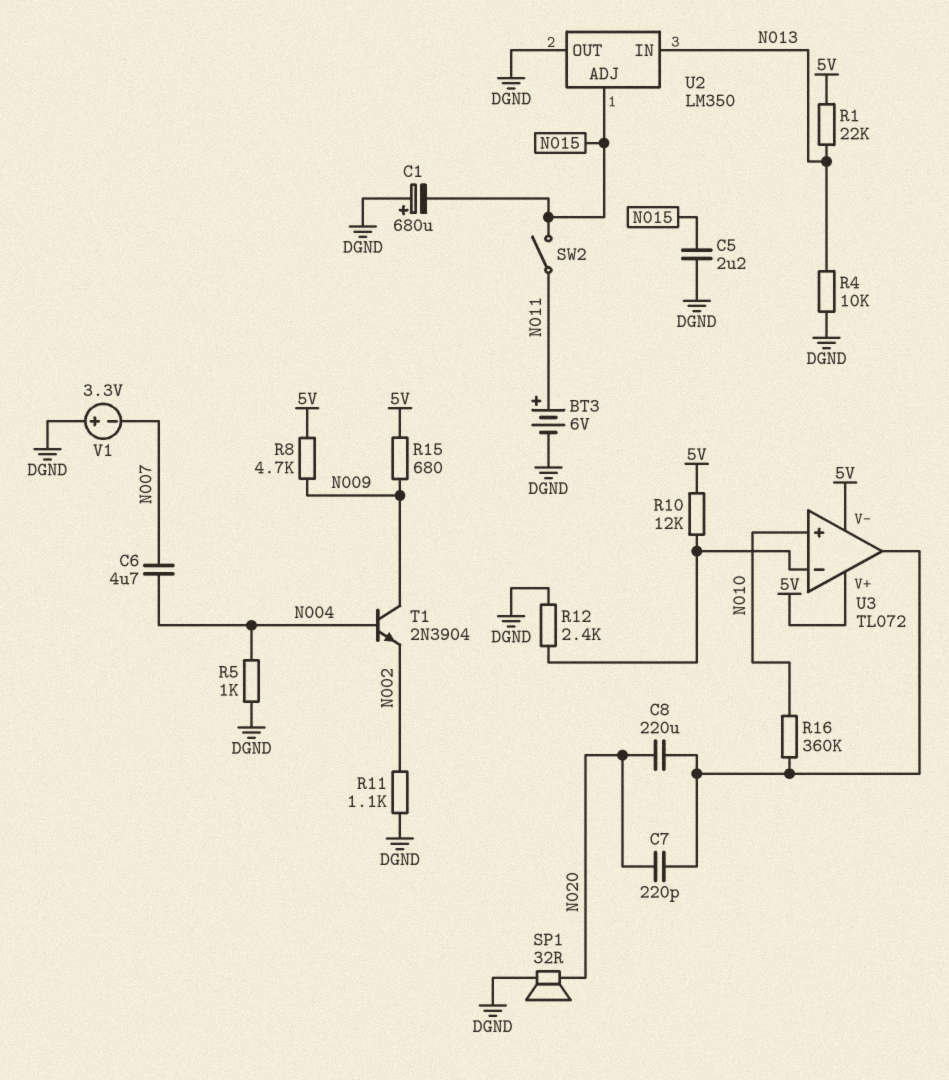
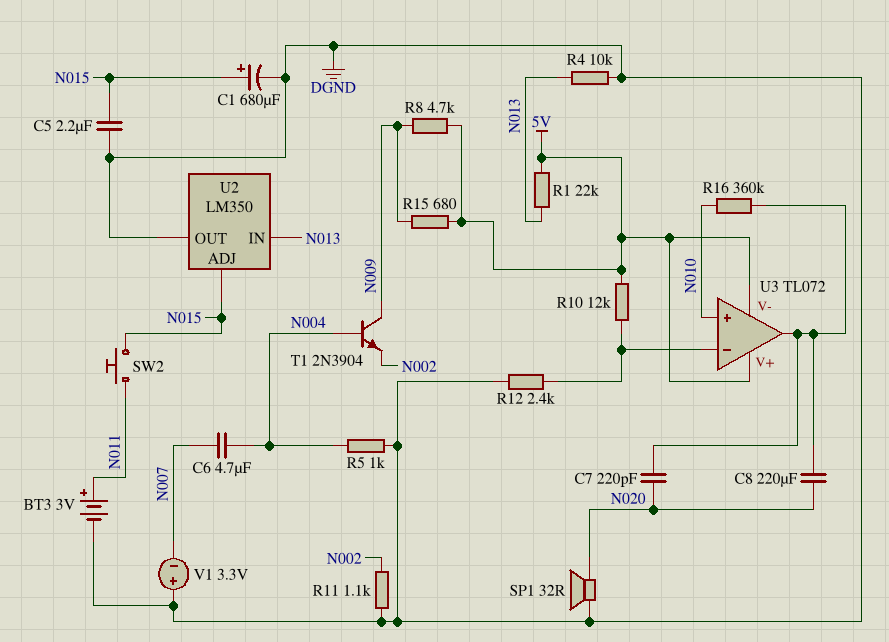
BT3: 6V (plus N011, minus DGND) -> 3V (plus N011, minus DGND)
C1: 680uF (plus DGND, minus N015) -> 680uF (plus N015, minus DGND)
SW2: switch (N011, N015) -> button (N011, N015)

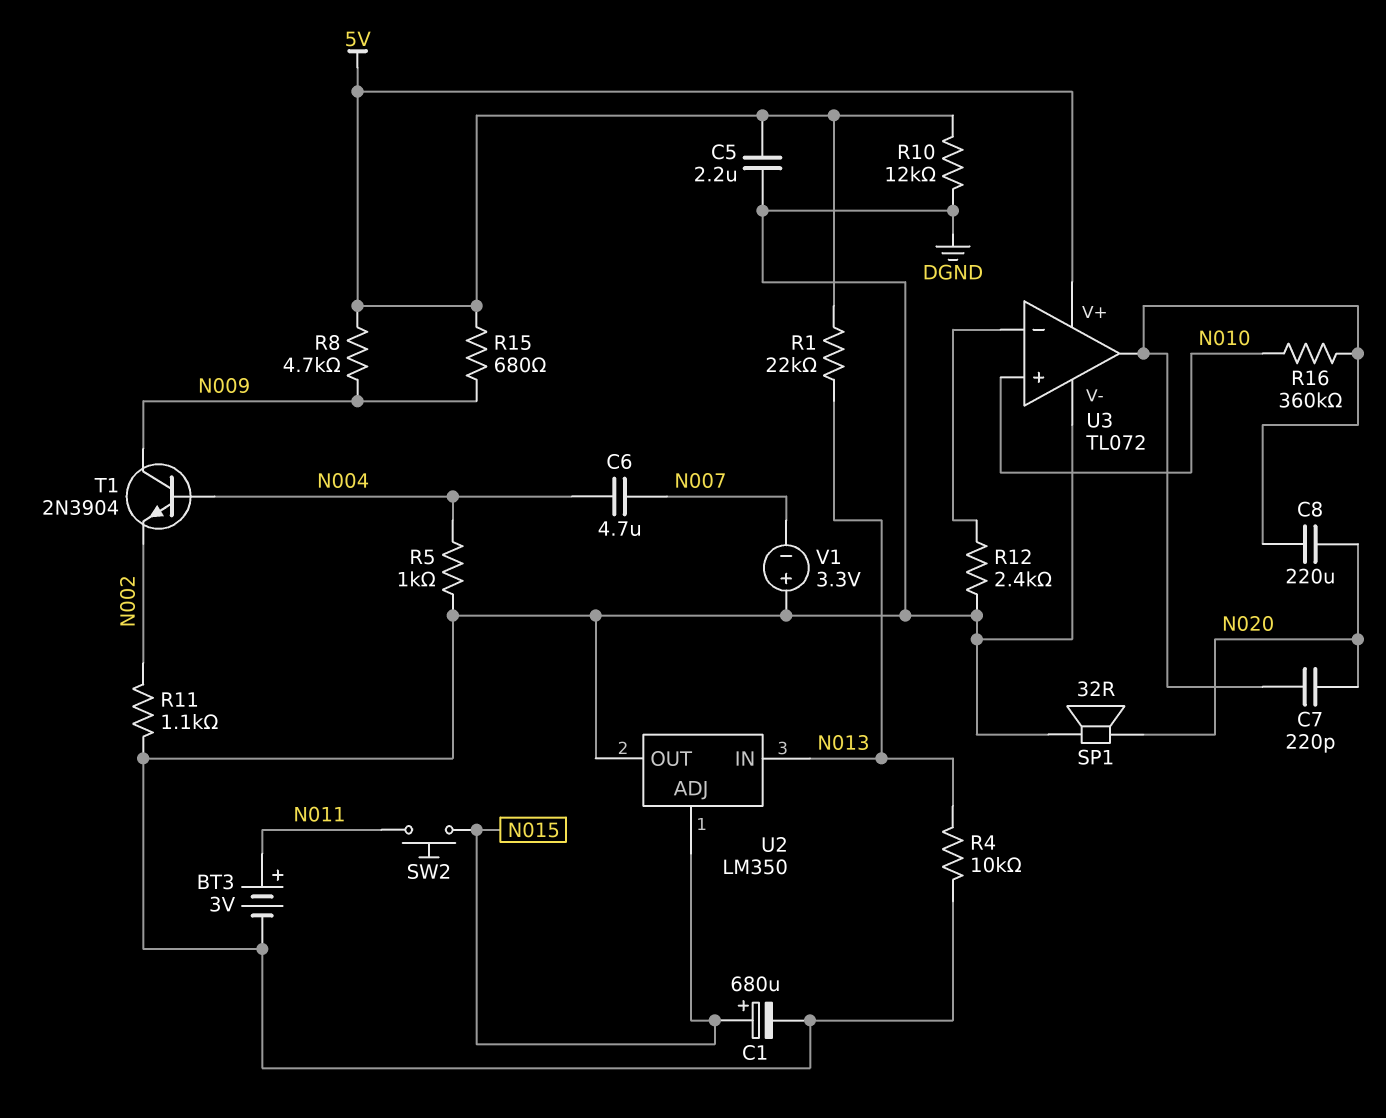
C5: 2.2uF (DGND, N015) -> 2.2uF (5V, DGND)
R10: 12k (5V, U3/in-) -> 12k (5V, DGND)
U3 pin V-: 5V -> DGND

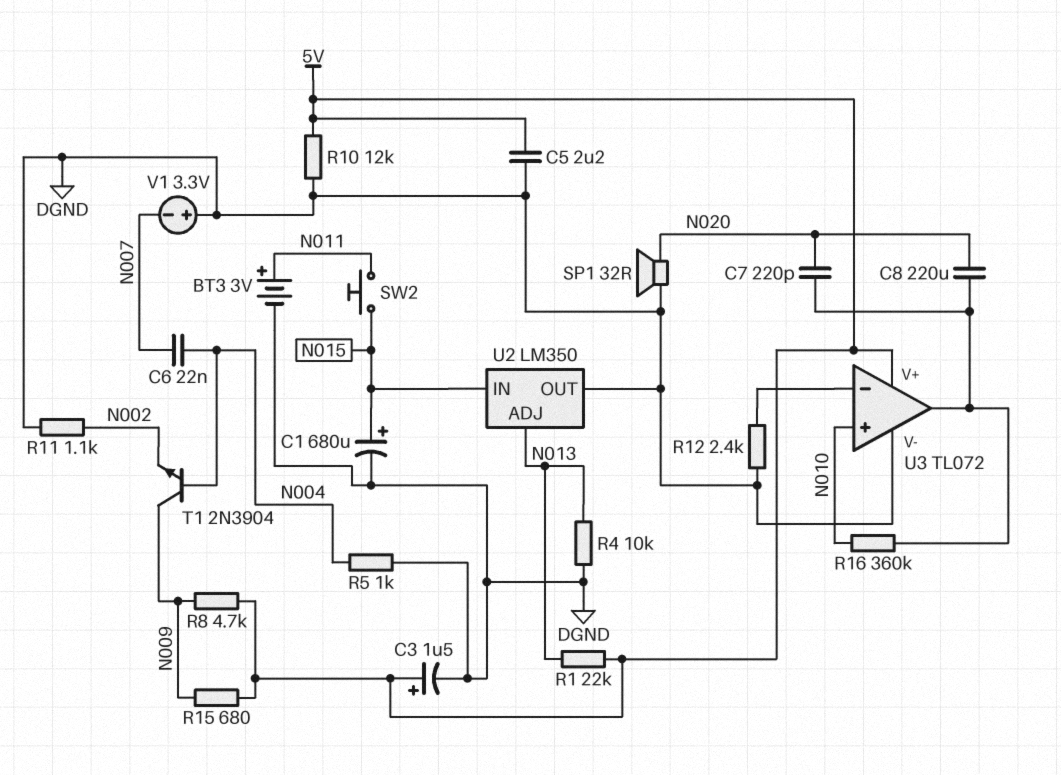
C3: none -> 1.5uF (plus 5V, minus DGND)
C6: 4.7uF (N004, N007) -> 22nF (N004, N007)
U2 pin ADJ: N015 -> N013
U2 pin IN: N013 -> N015

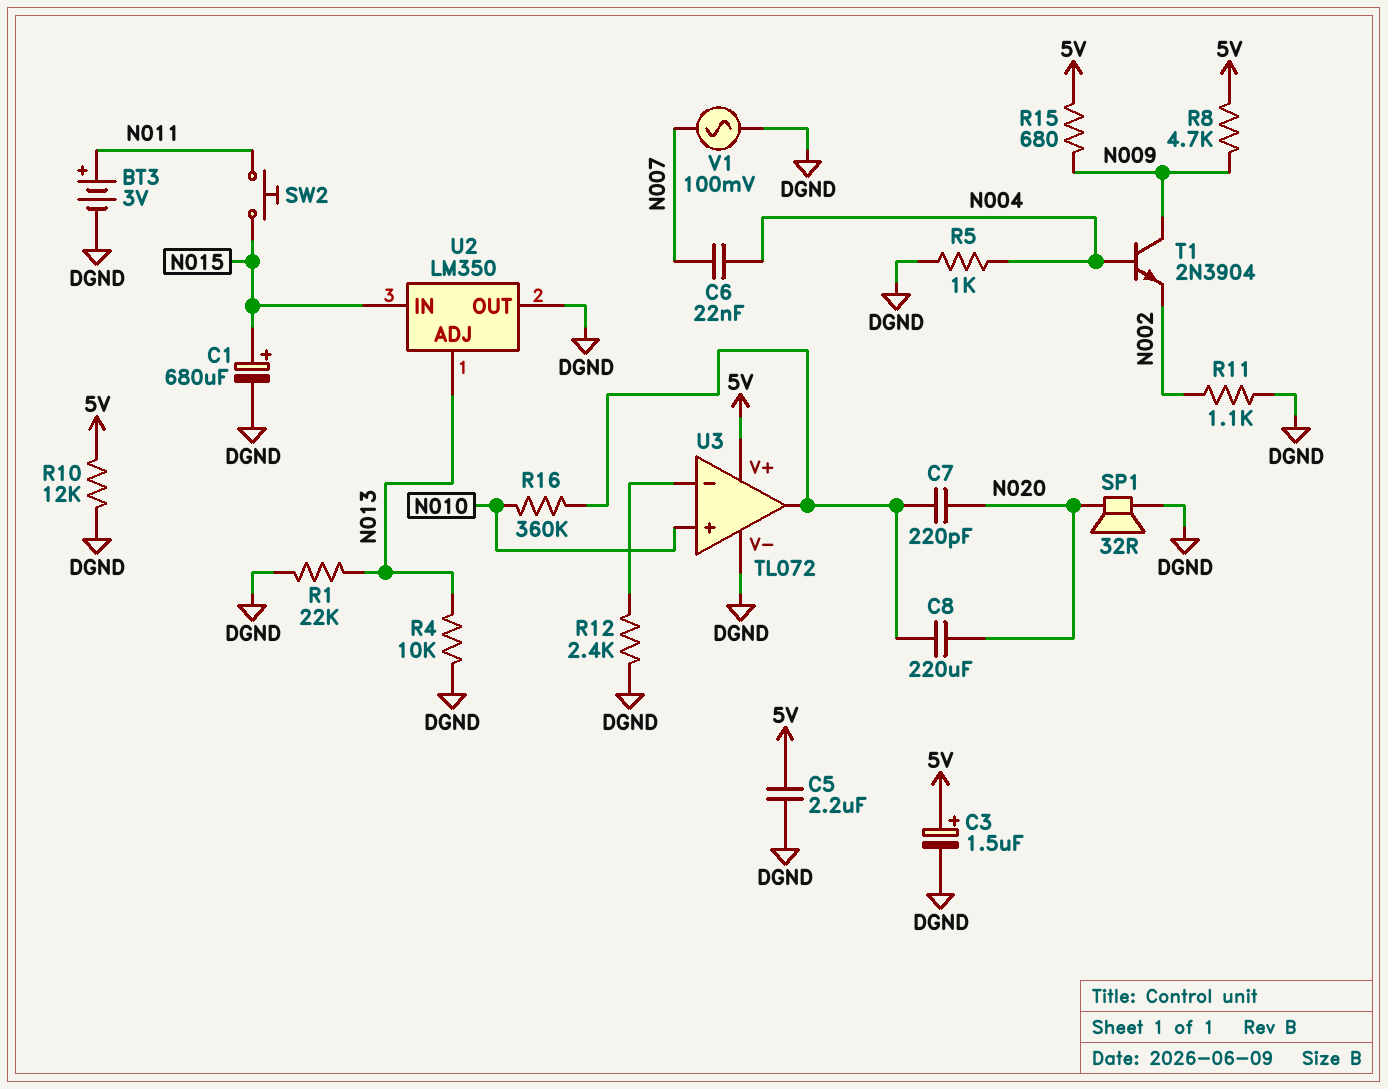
R1: 22k (5V, N013) -> 22k (DGND, N013)
V1: 3.3V (plus DGND, minus N007) -> AC 100mV (DGND, N007)

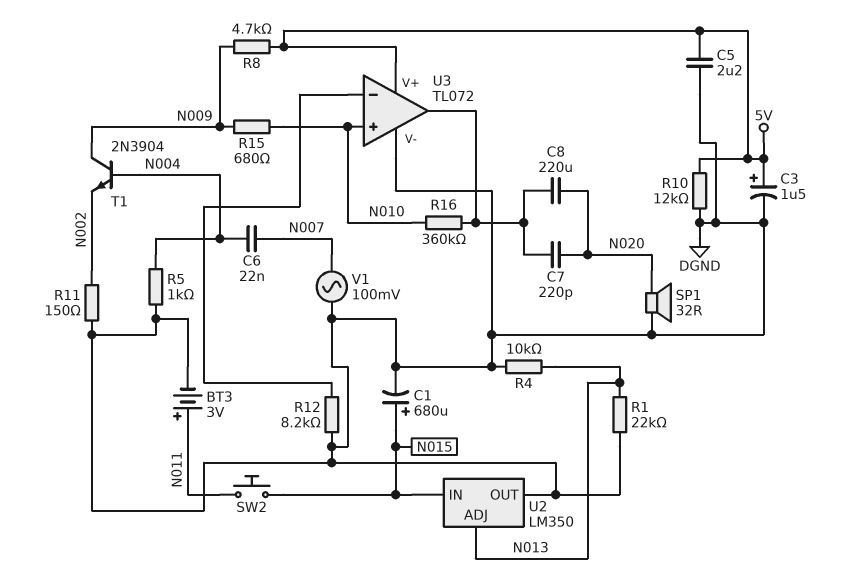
R11: 1.1k (DGND, N002) -> 150 (DGND, N002)
R12: 2.4k (DGND, U3/in-) -> 8.2k (DGND, U3/in-)
R15: 680 (5V, N009) -> 680 (N009, N010)

